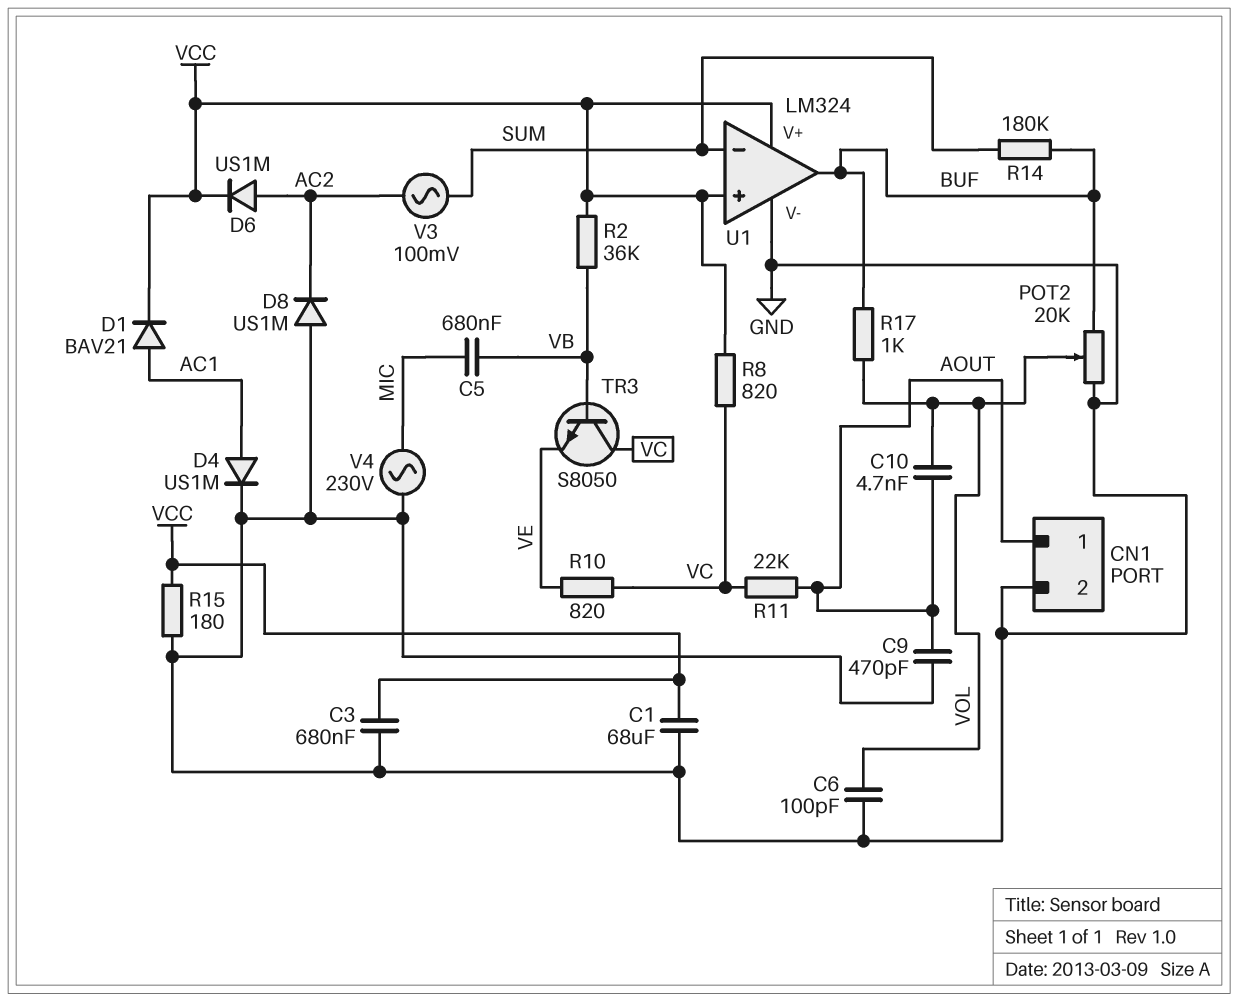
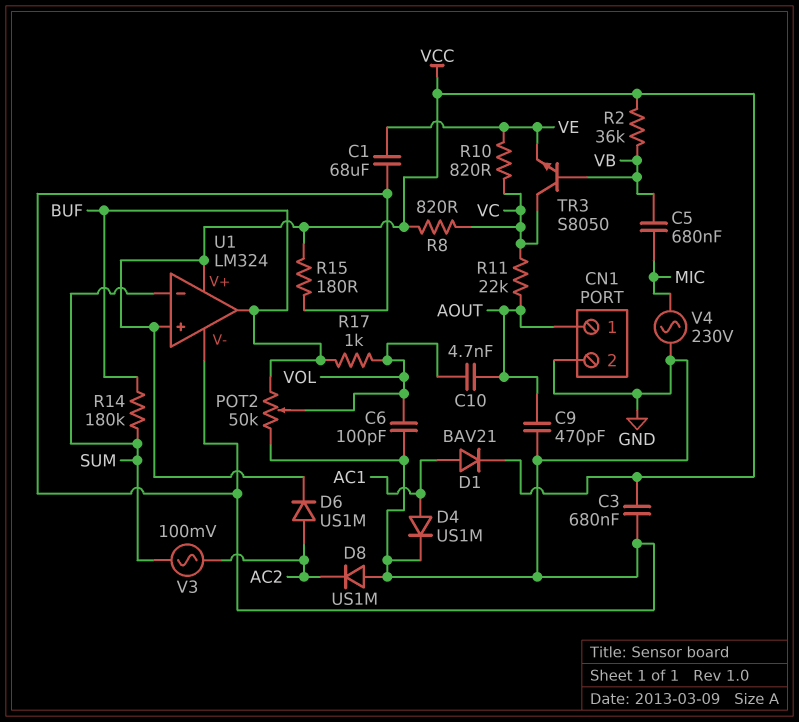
C1: 68uF (GND, VCC) -> 68uF (GND, VE)
POT2: 20k (BUF, GND, wiper VOL) -> 50k (BUF, GND, wiper VOL)

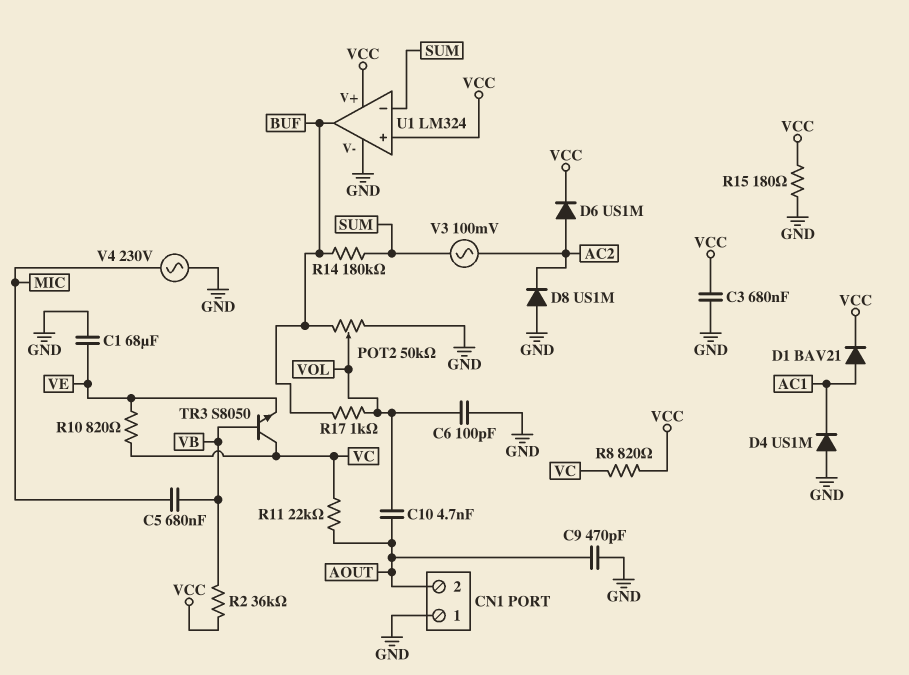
CN1 pin 1: AOUT -> GND
CN1 pin 2: GND -> AOUT
D4: diode US1M (A AC1, K GND) -> diode US1M (A GND, K AC1)

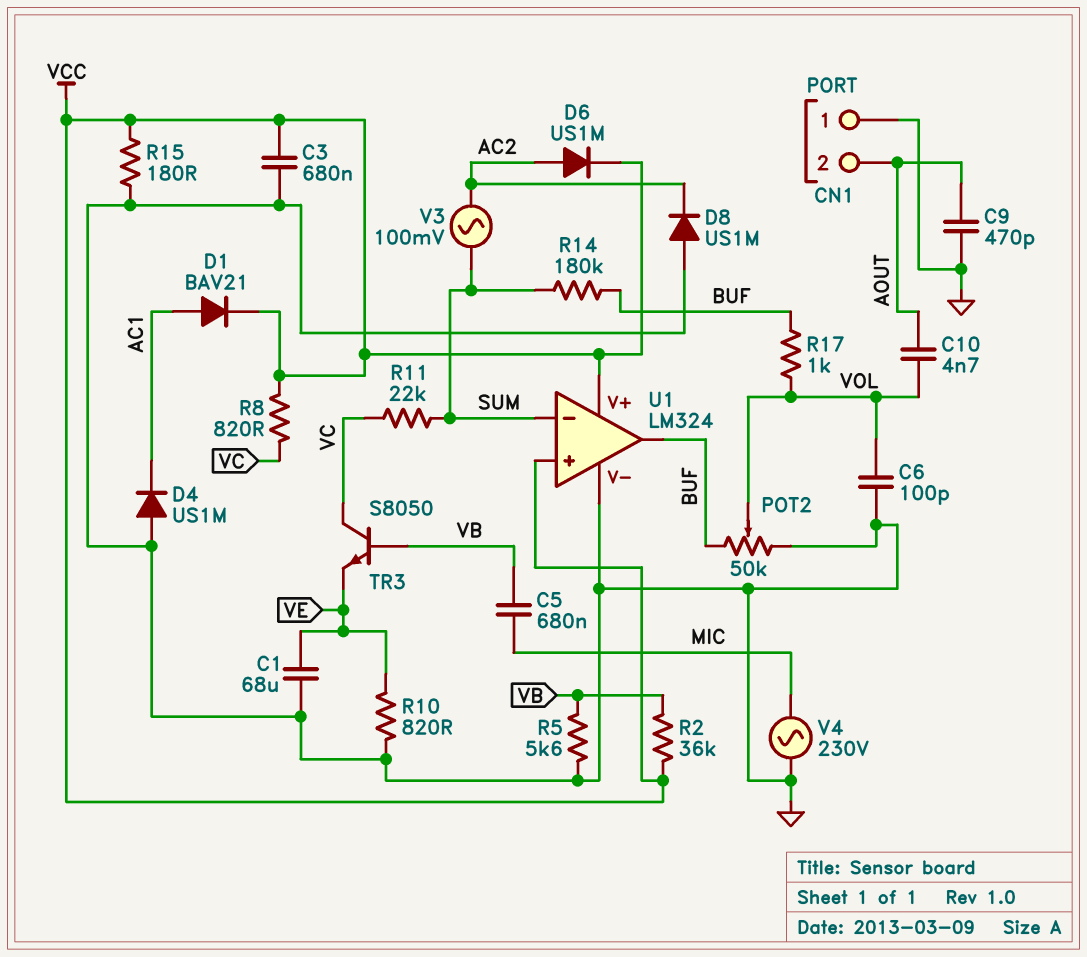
R5: none -> 5.6k (GND, VB)
R10: 820 (VC, VE) -> 820 (GND, VE)
R11: 22k (AOUT, VC) -> 22k (SUM, VC)

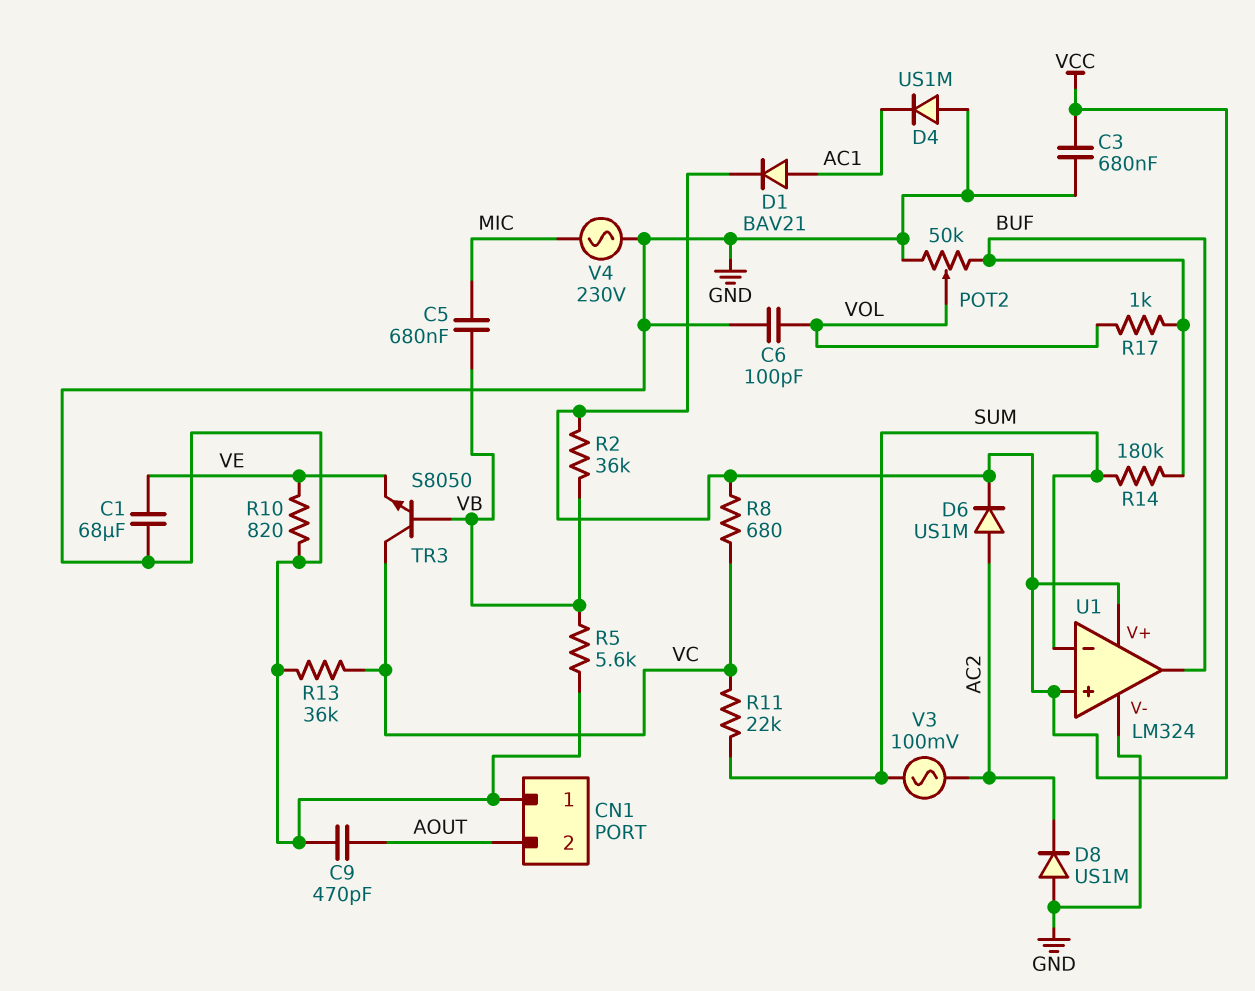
C10: 4.7nF (AOUT, VOL) -> none
R8: 820 (VC, VCC) -> 680 (VC, VCC)
R13: none -> 36k (GND, VC)
R15: 180 (GND, VCC) -> none

